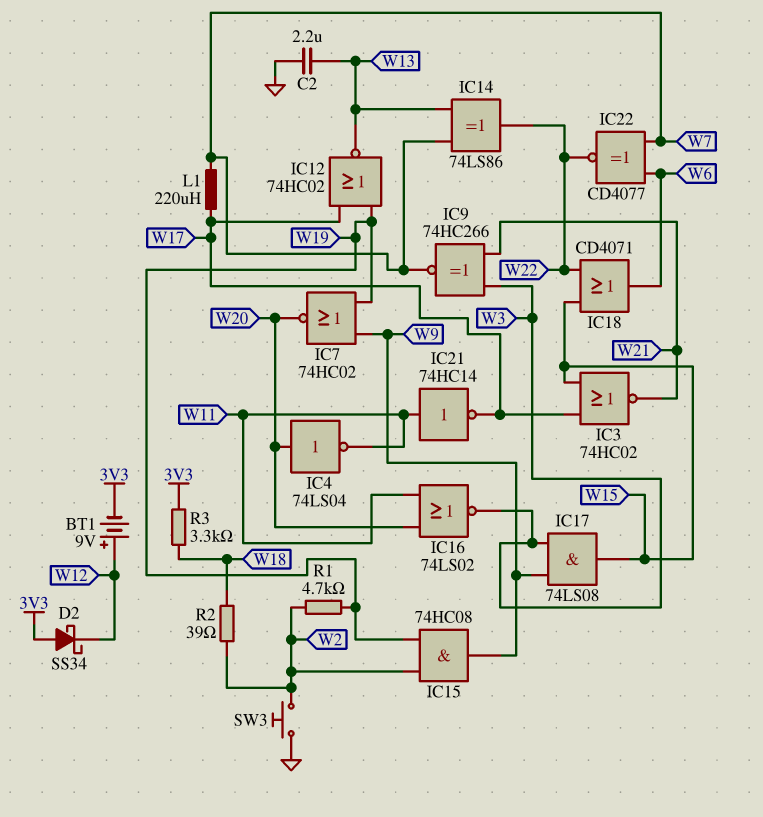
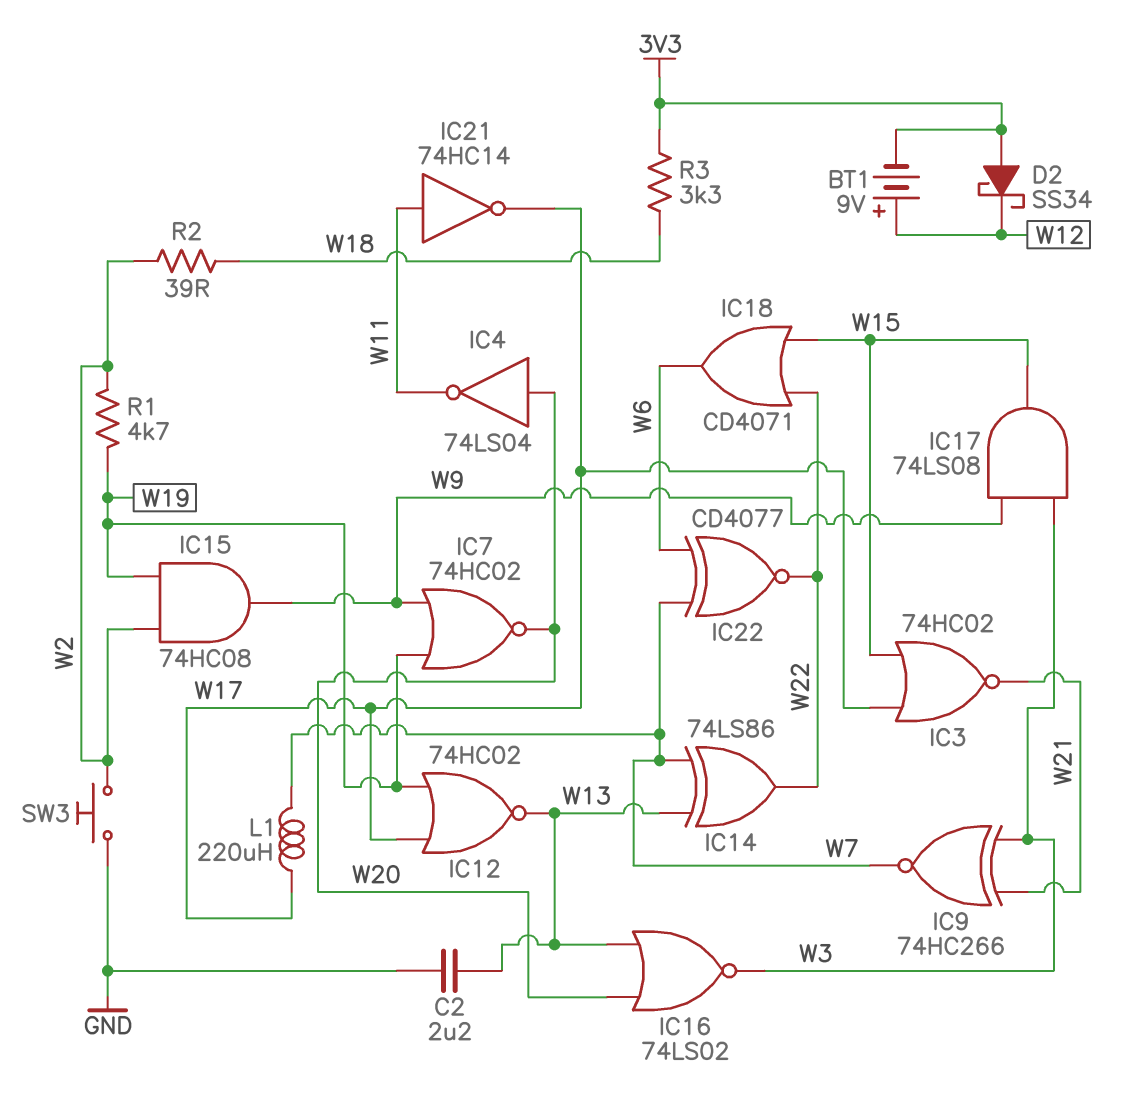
IC16: NOR 74LS02 (in W11, in W20, out W3) -> NOR 74LS02 (in W13, in W20, out W3)

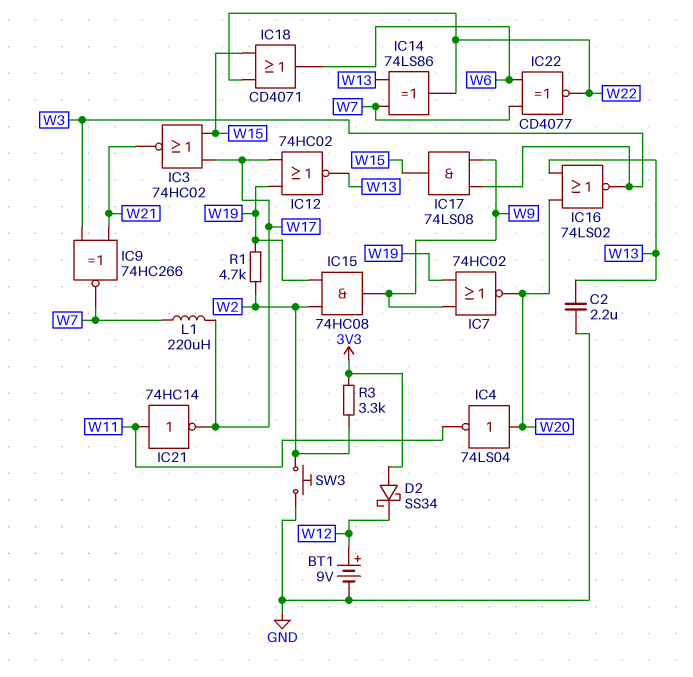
BT1: 9V (plus W12, minus 3V3) -> 9V (plus W12, minus GND)
R2: 39 (W2, W18) -> none
R3: 3.3k (3V3, W18) -> 3.3k (3V3, W2)

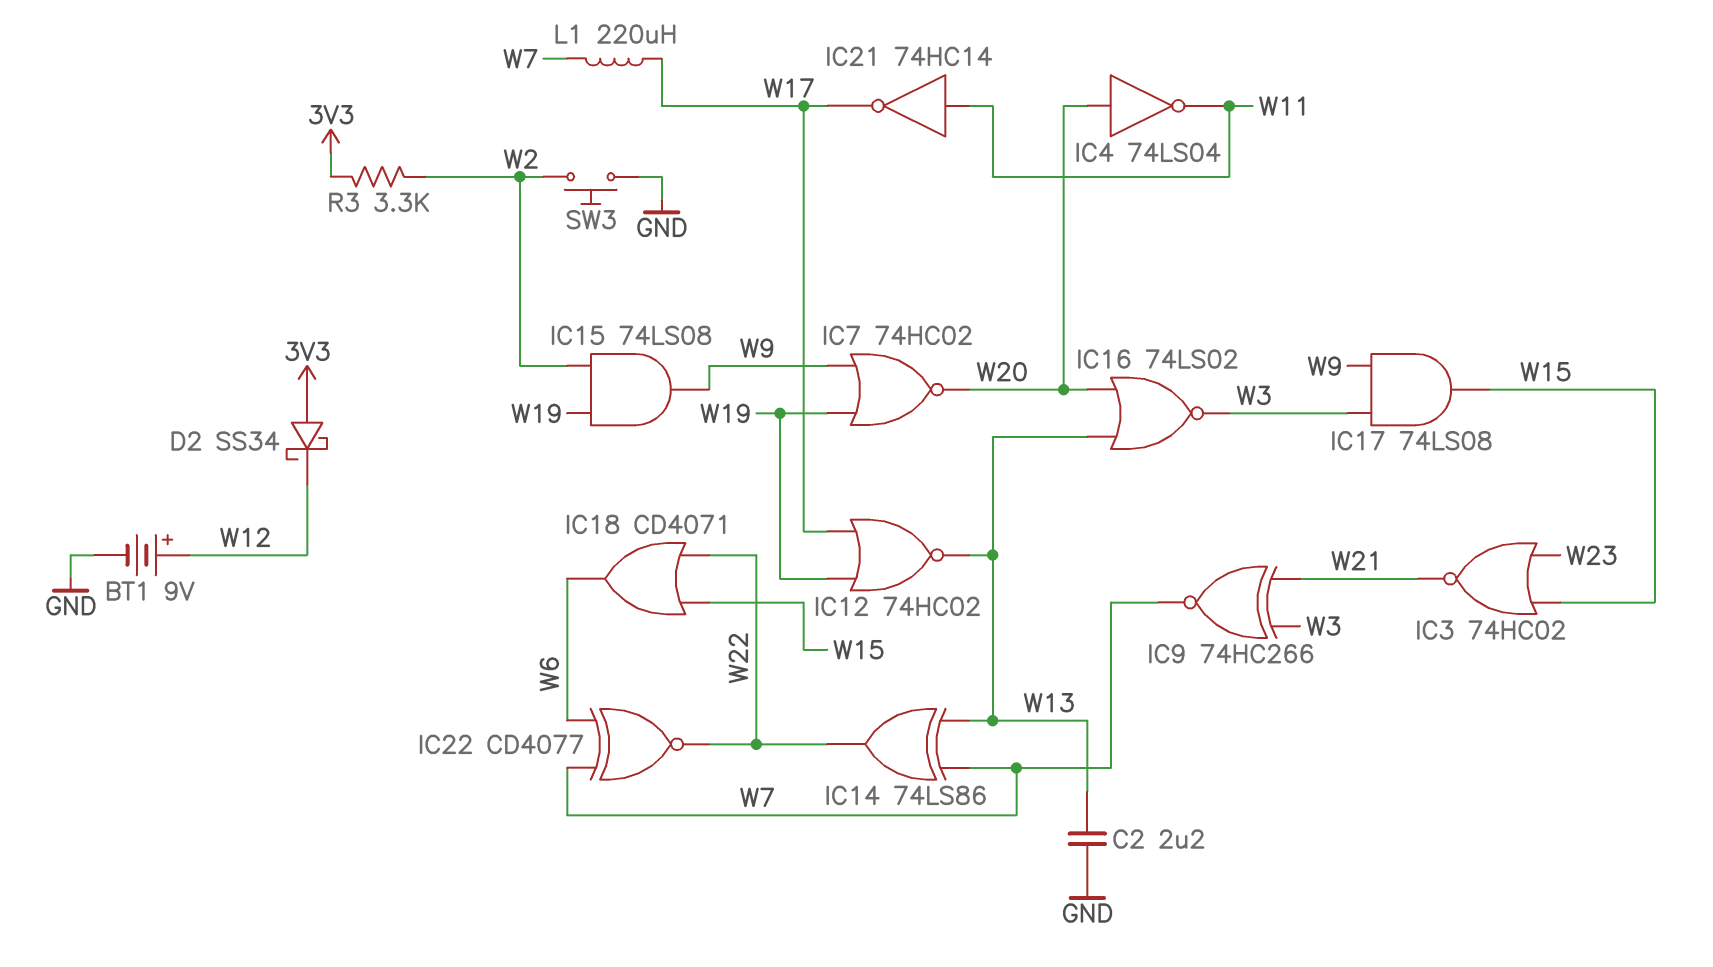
IC3: NOR 74HC02 (in W15, in W17, out W21) -> NOR 74HC02 (in W15, in W23, out W21)
IC15: AND 74HC08 (in W2, in W19, out W9) -> AND 74LS08 (in W2, in W19, out W9)
R1: 4.7k (W2, W19) -> none

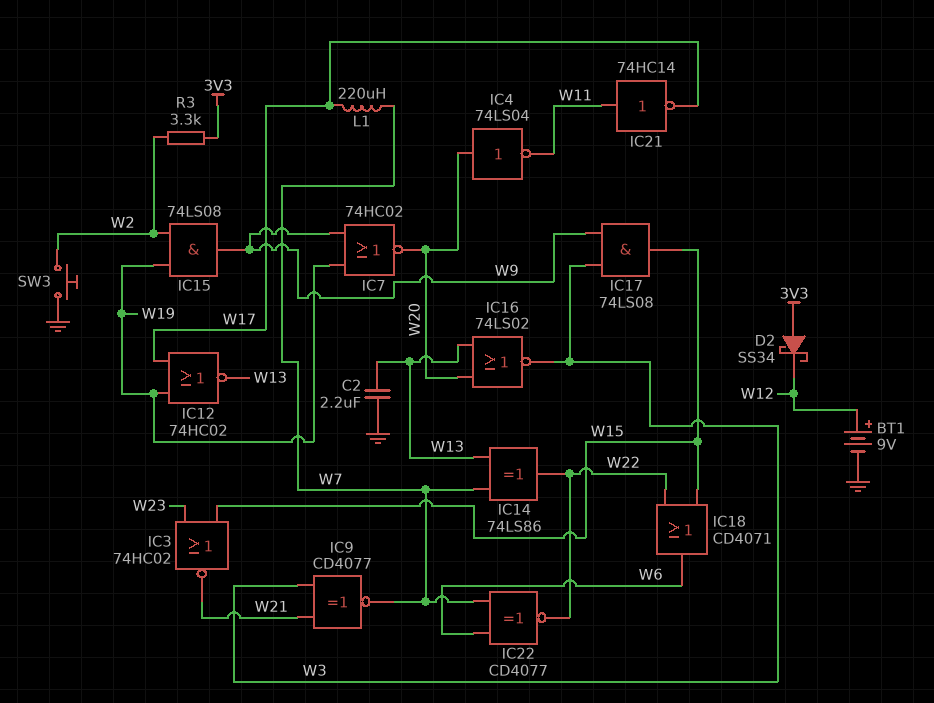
IC9: XNOR 74HC266 (in W3, in W21, out W7) -> XNOR CD4077 (in W3, in W21, out W7)

